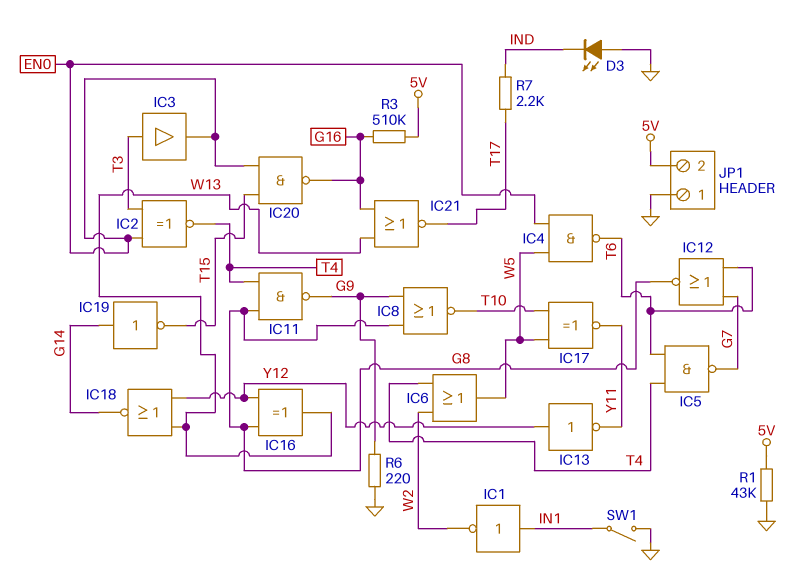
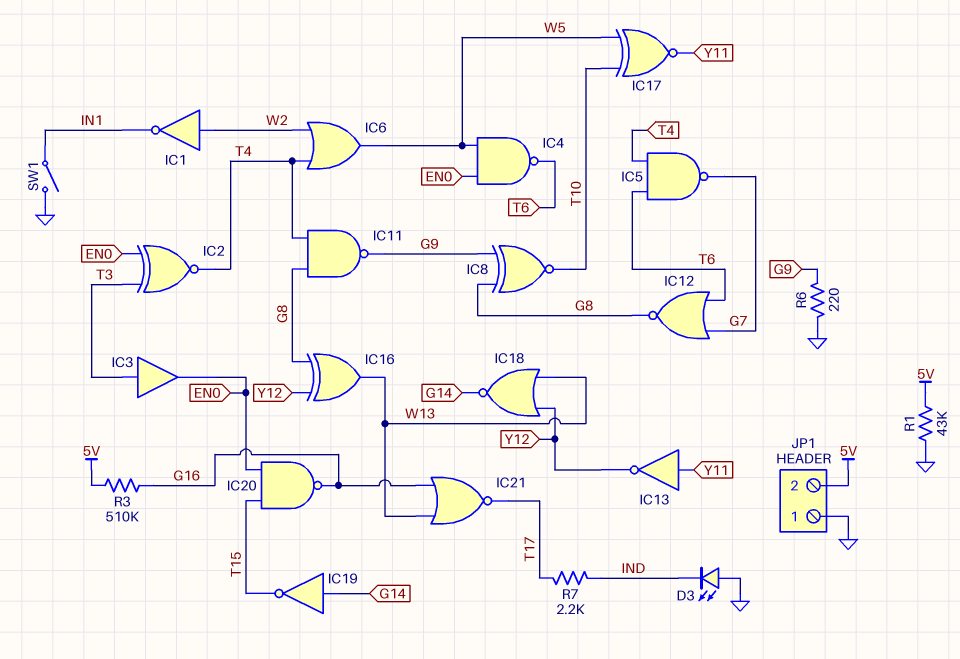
IC1: NOT (in IN1, out W2) -> NOT (in W2, out IN1)
IC8: NOR (in G8, in G9, out T10) -> XNOR (in G8, in G9, out T10)
IC13: NOT (in Y12, out Y11) -> NOT (in Y11, out Y12)

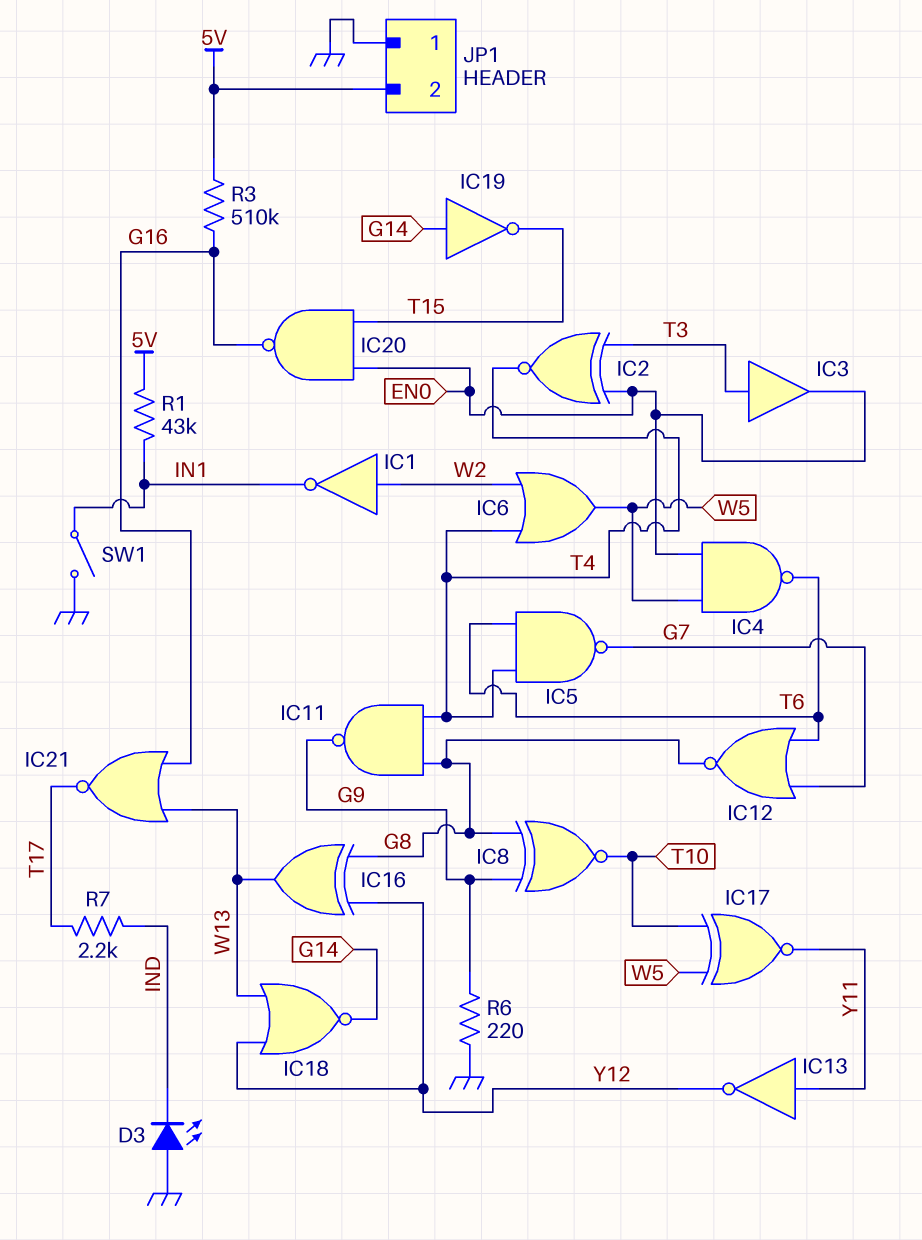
R1: 43k (5V, GND) -> 43k (5V, IN1)

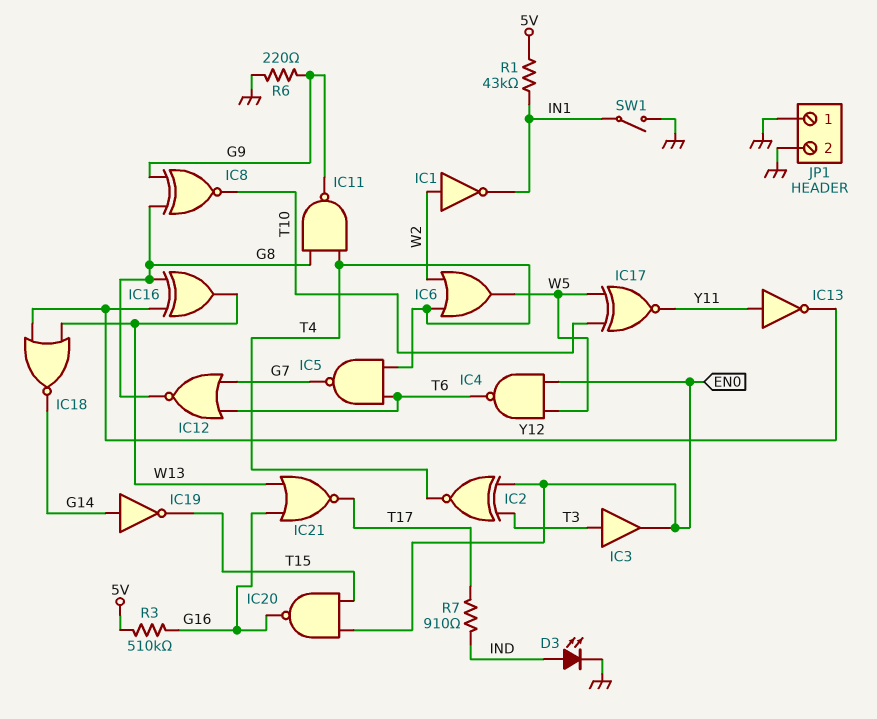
D3: LED (A GND, K IND) -> LED (A IND, K GND)
JP1 pin 2: 5V -> GND
R7: 2.2k (IND, T17) -> 910 (IND, T17)

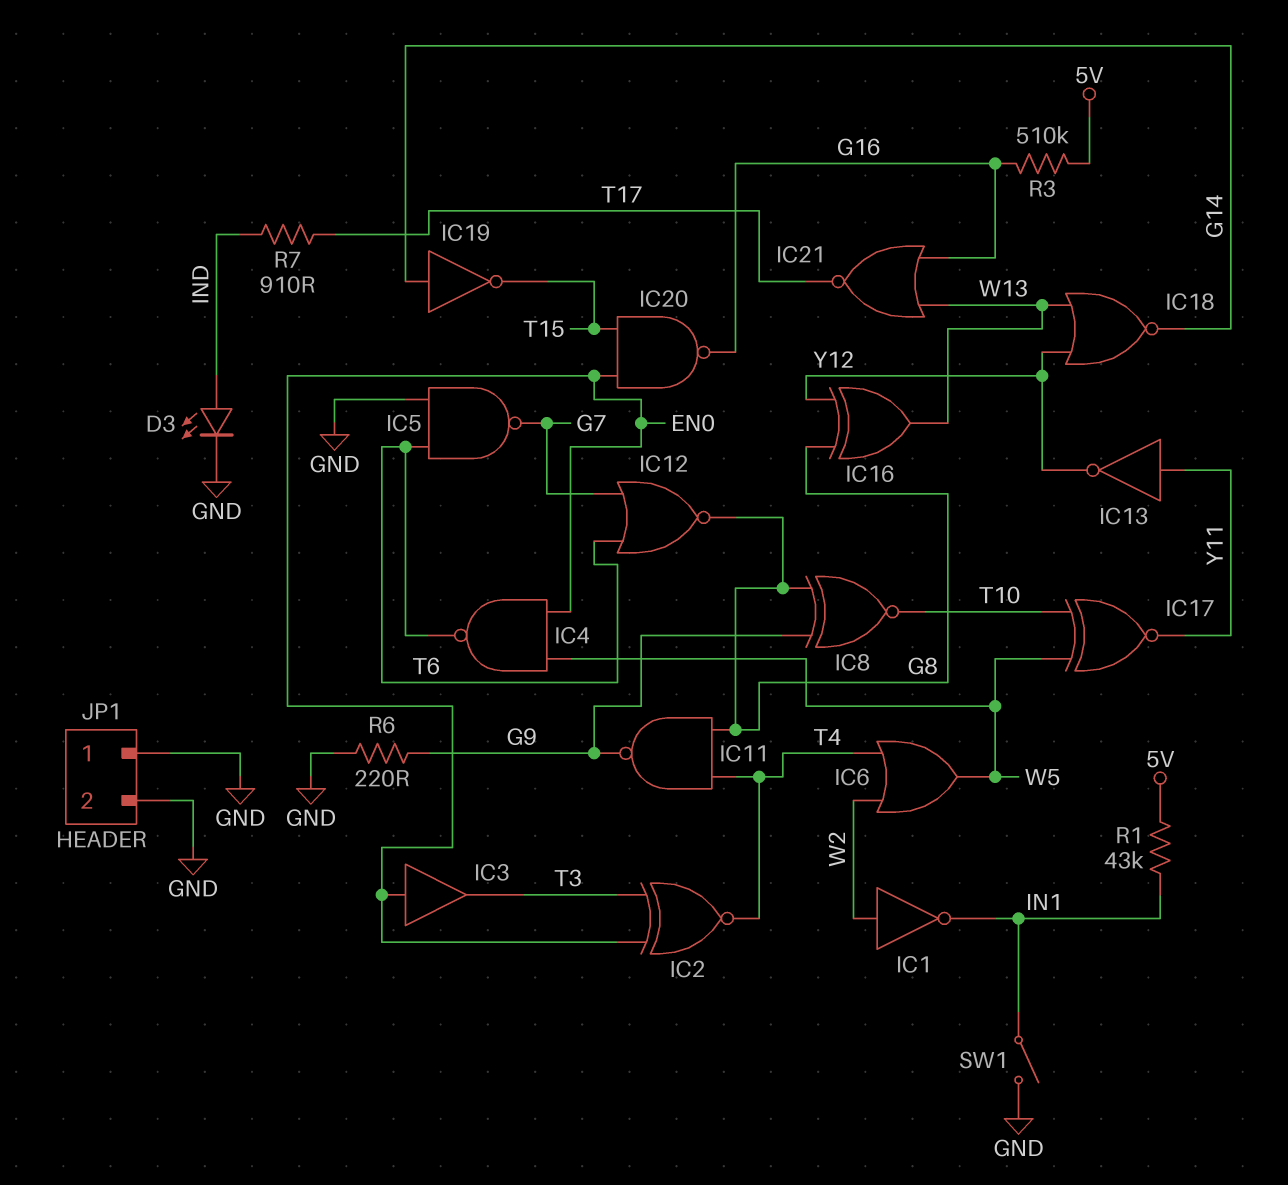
IC3: buffer (in T3, out EN0) -> buffer (in EN0, out T3)
IC5: NAND (in T4, in T6, out G7) -> NAND (in GND, in T6, out G7)

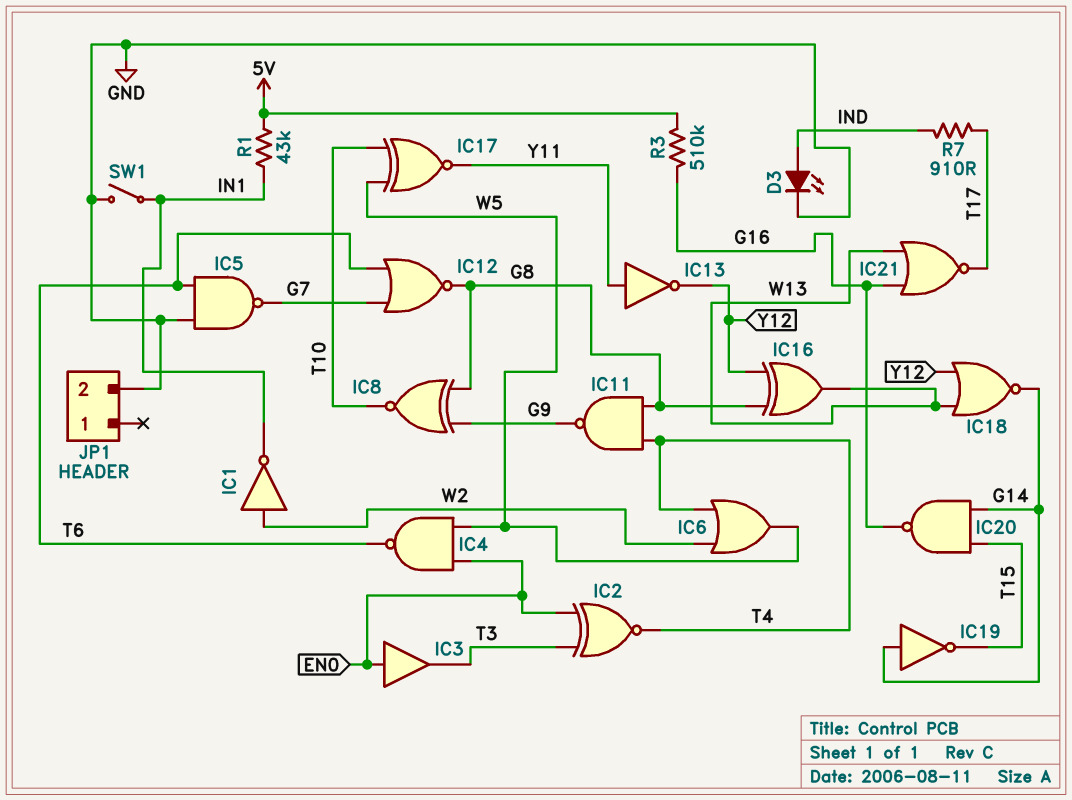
IC20: NAND (in EN0, in T15, out G16) -> NAND (in G14, in T15, out G16)
JP1 pin 1: GND -> none
R6: 220 (G9, GND) -> none

